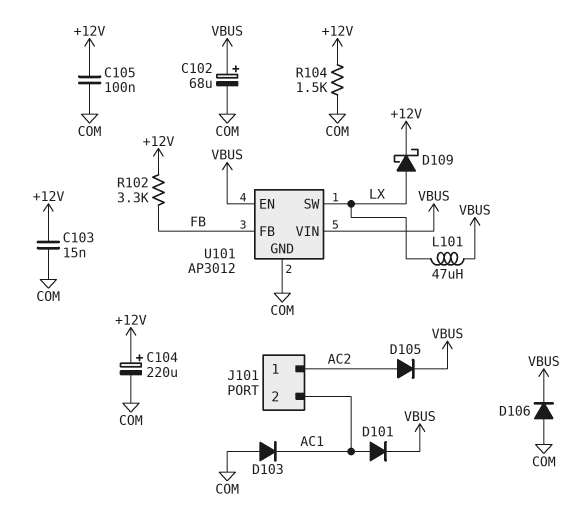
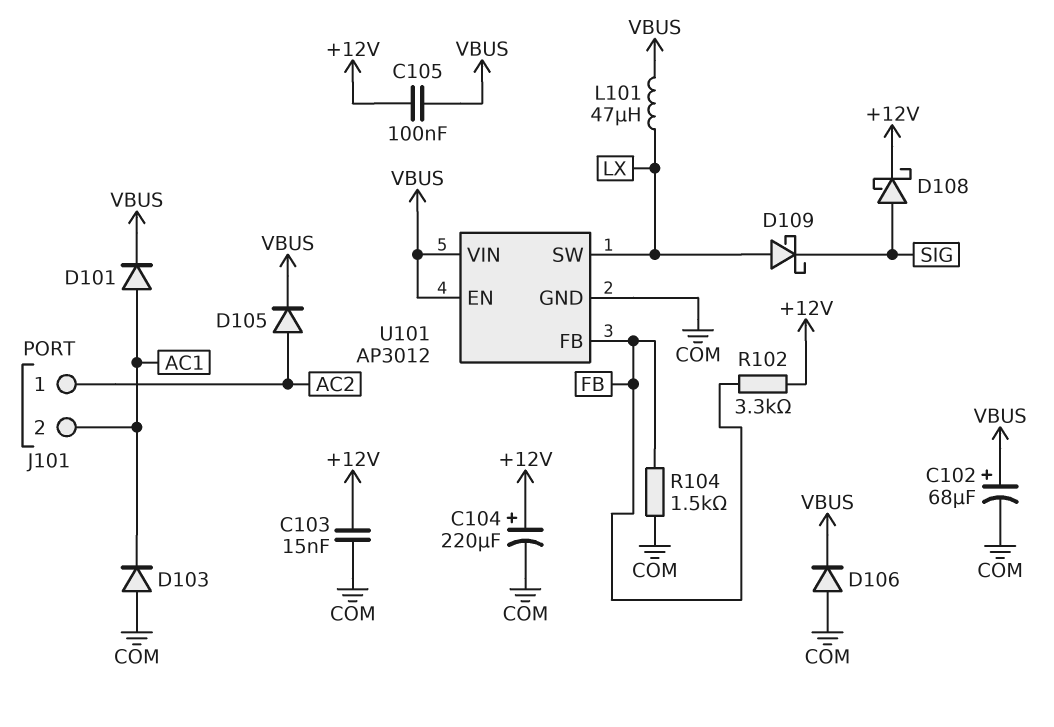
C105: 100nF (+12V, COM) -> 100nF (+12V, VBUS)
D108: none -> schottky (A SIG, K +12V)
D109: schottky (A LX, K +12V) -> schottky (A LX, K SIG)
R104: 1.5k (+12V, COM) -> 1.5k (COM, FB)

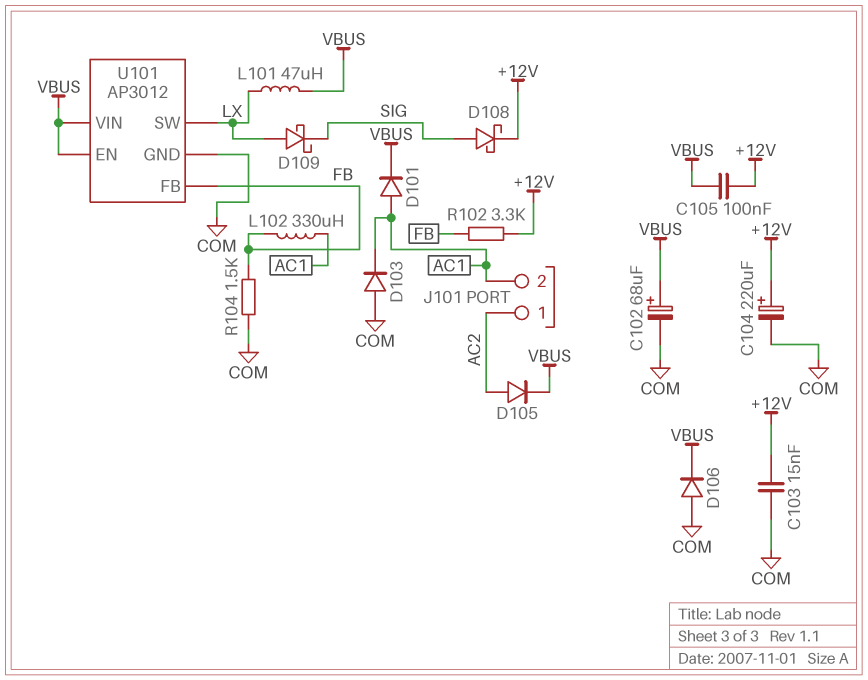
L102: none -> 330uH (AC1, FB)

